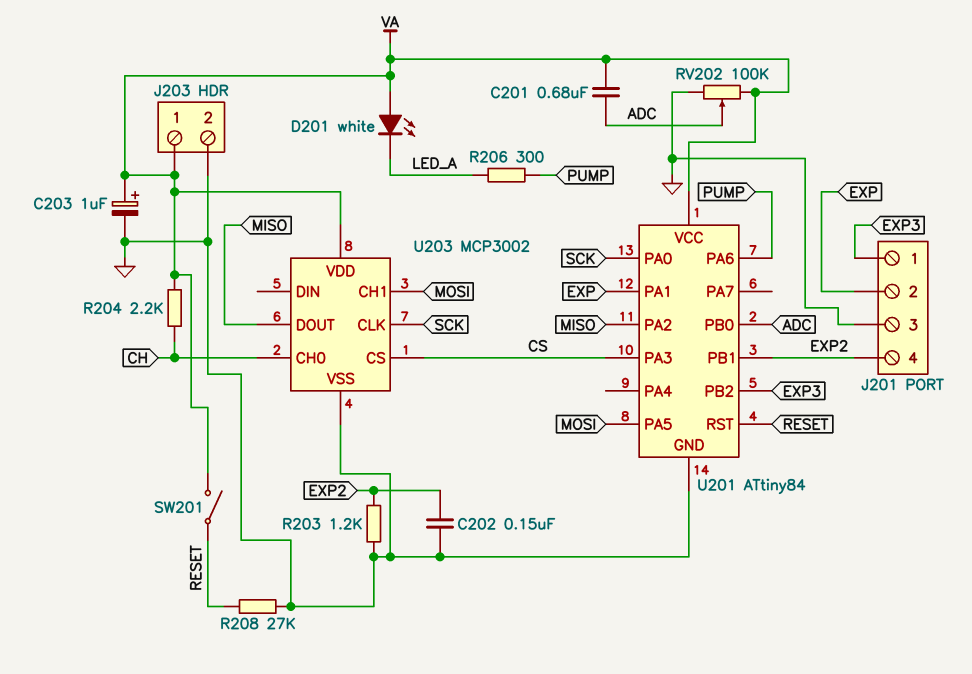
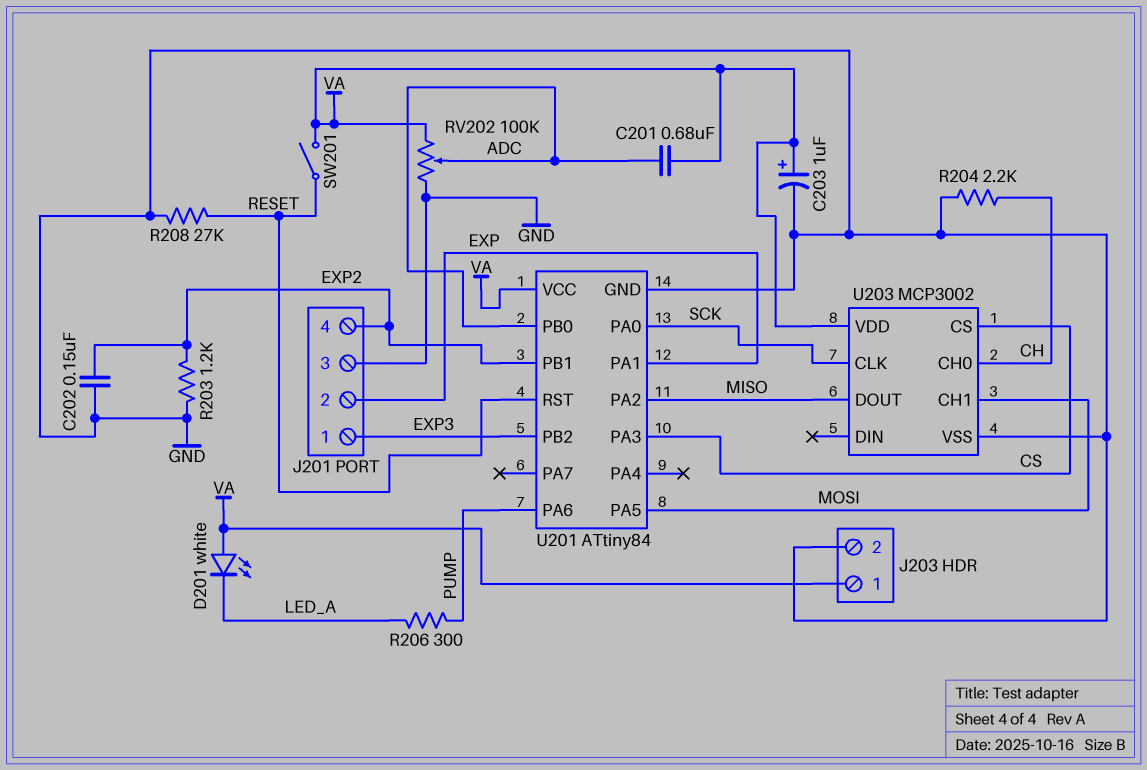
R204: 2.2k (CH, VA) -> 2.2k (CH, GND)

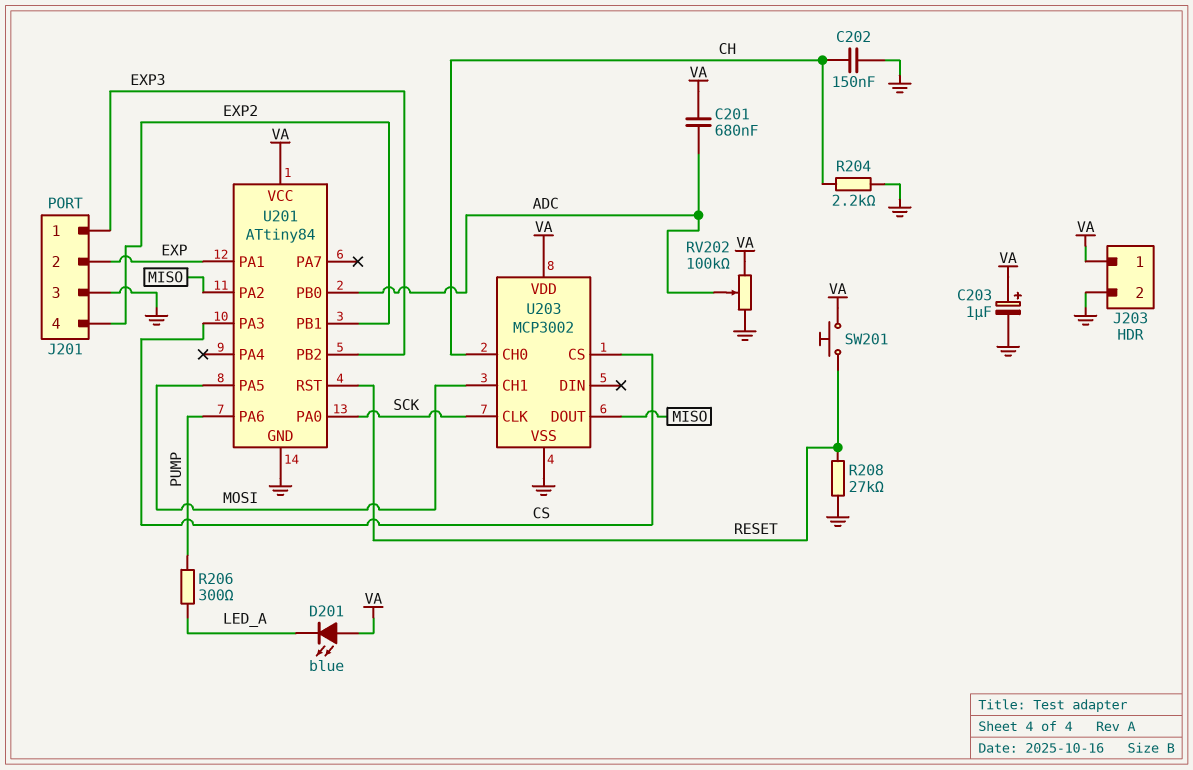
C202: 150nF (EXP2, GND) -> 150nF (CH, GND)
D201: LED white (A VA, K LED_A) -> LED blue (A VA, K LED_A)
R203: 1.2k (EXP2, GND) -> none
SW201: switch (RESET, VA) -> button (RESET, VA)

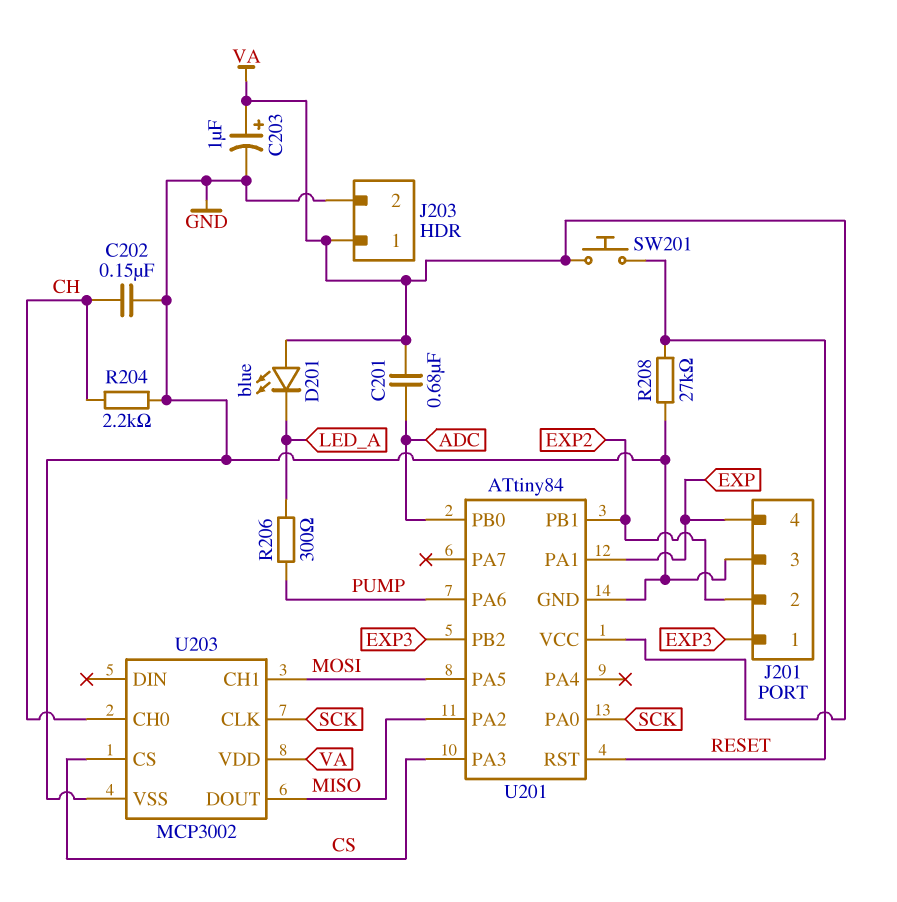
J201 pin 2: EXP -> EXP2
J201 pin 4: EXP2 -> EXP
RV202: 100k (GND, VA, wiper ADC) -> none

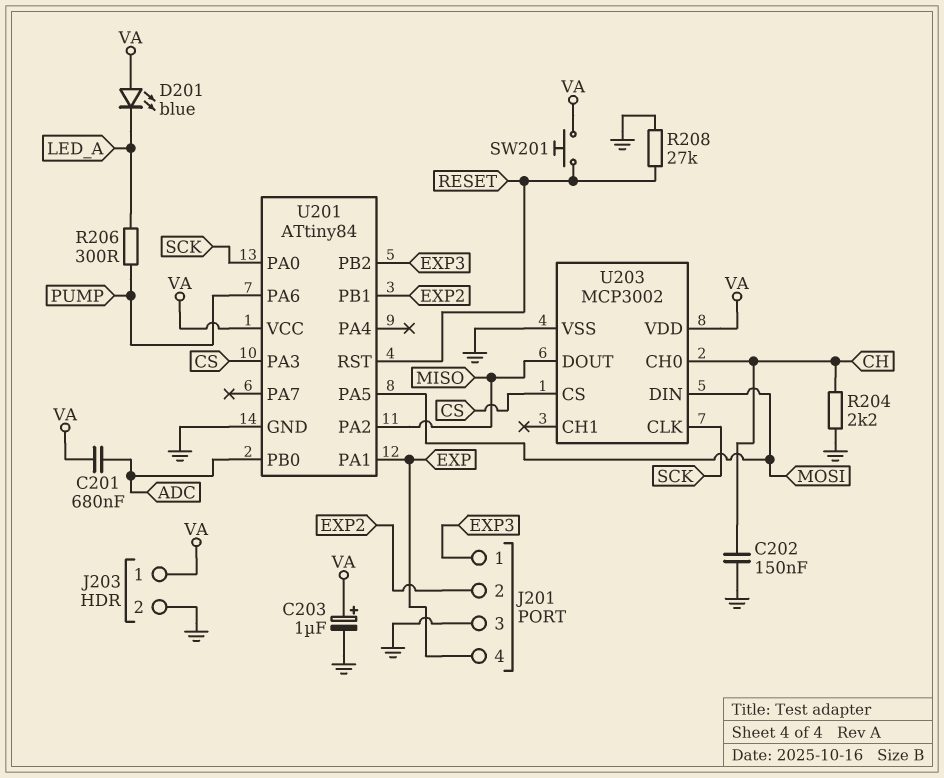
U203 pin CH1: MOSI -> none
U203 pin DIN: none -> MOSI

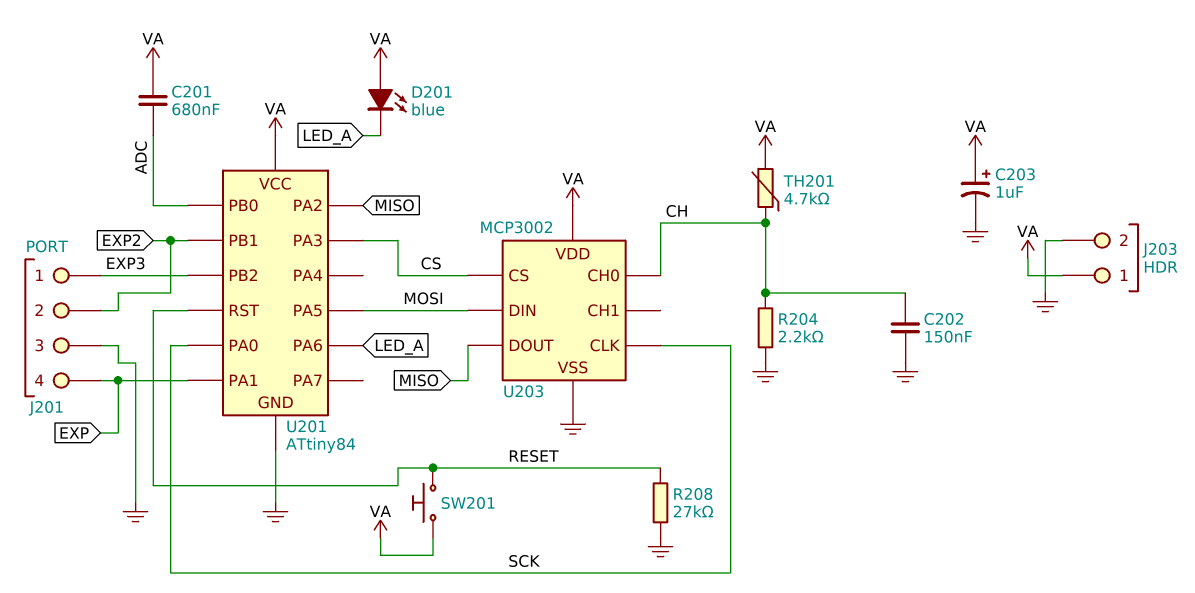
R206: 300 (LED_A, PUMP) -> none
TH201: none -> 4.7k (CH, VA)
U201 pin PA6: PUMP -> LED_A

